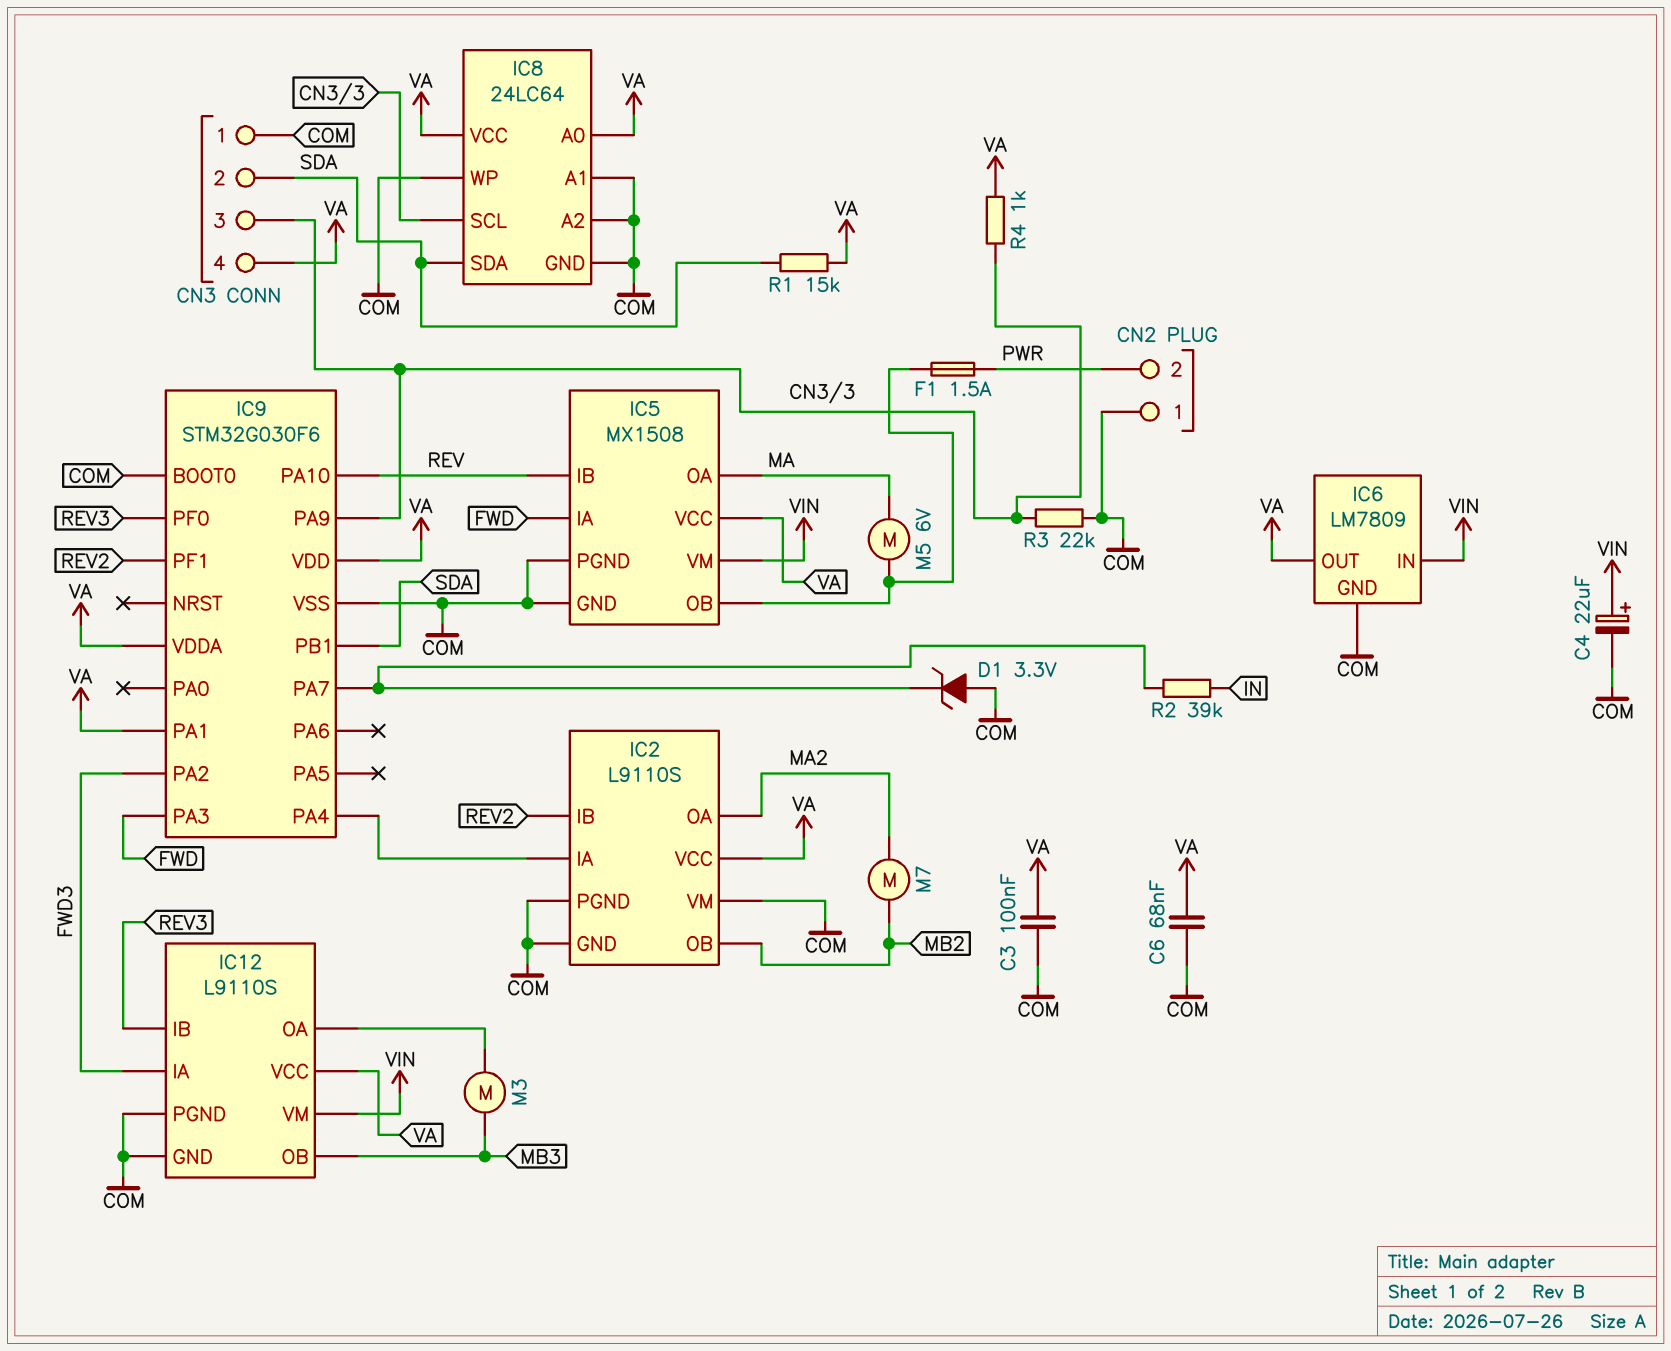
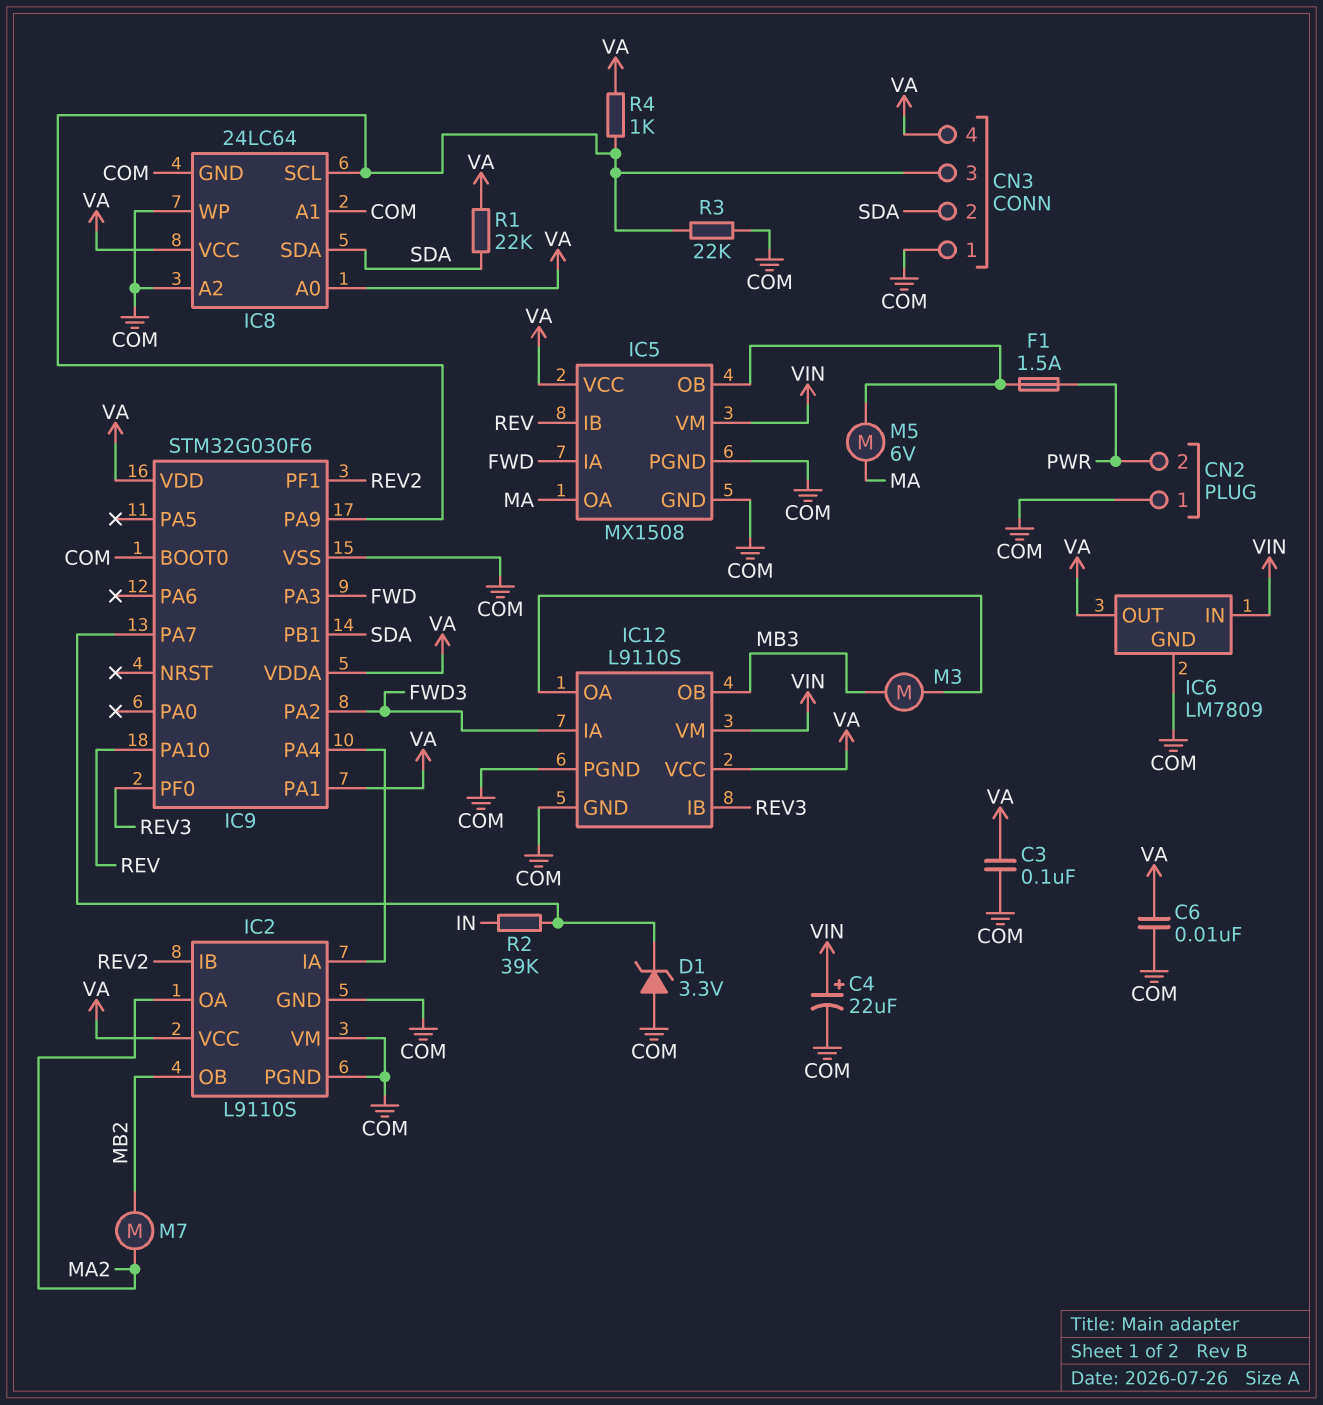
C6: 68nF (COM, VA) -> 10nF (COM, VA)
R1: 15k (SDA, VA) -> 22k (SDA, VA)

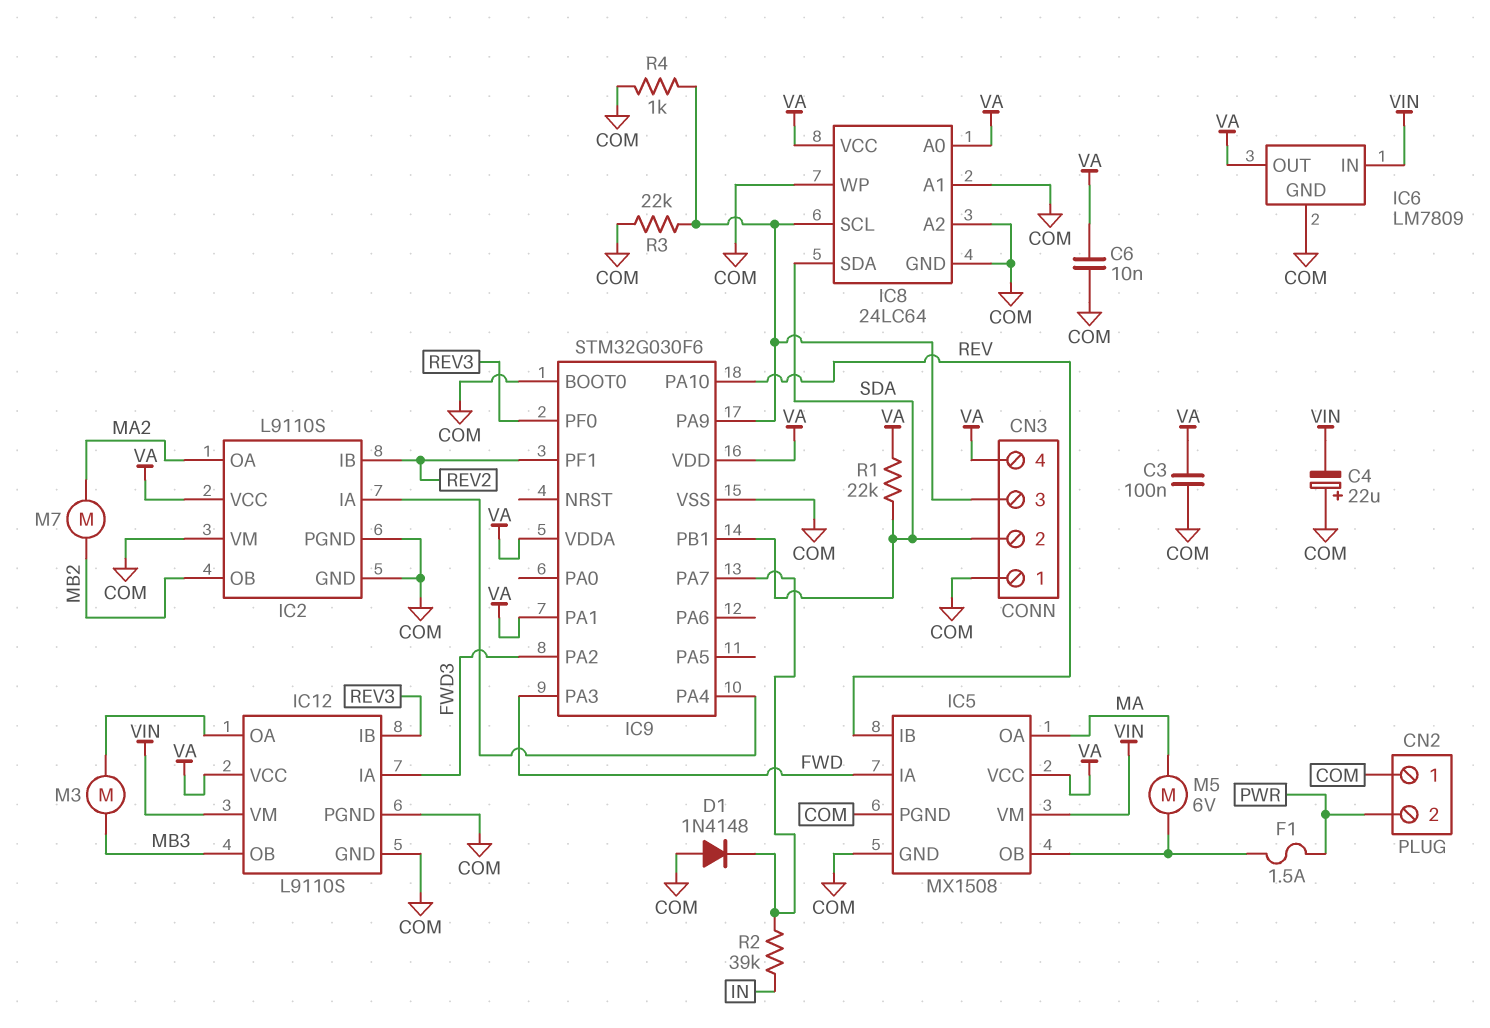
C4: 22uF (plus VIN, minus COM) -> 22uF (plus COM, minus VIN)
D1: zener 3.3V (A COM, K IC9/PA7) -> diode 1N4148 (A COM, K IC9/PA7)
R4: 1k (CN3/3, VA) -> 1k (CN3/3, COM)

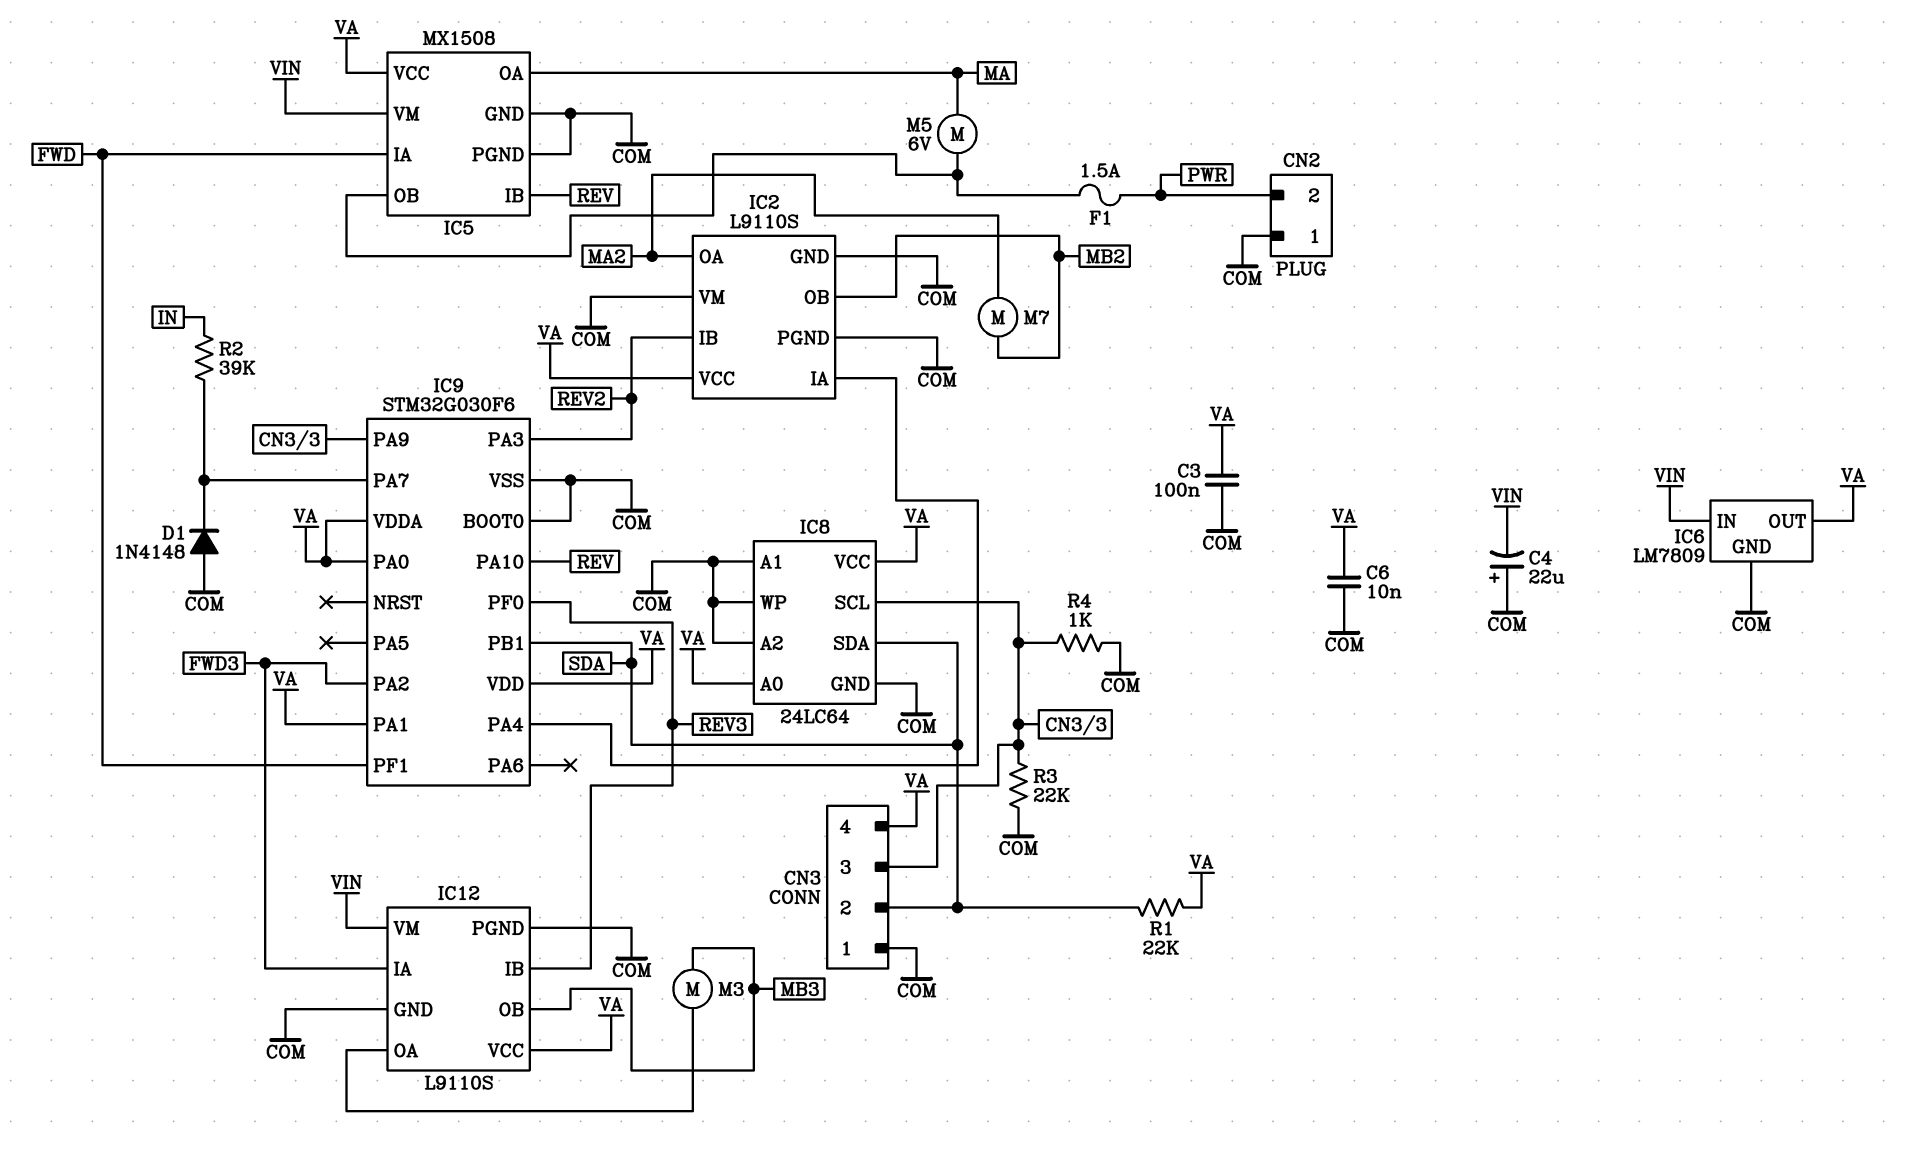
IC9 pin PA0: none -> VA
IC9 pin PA3: FWD -> REV2
IC9 pin PF1: REV2 -> FWD

